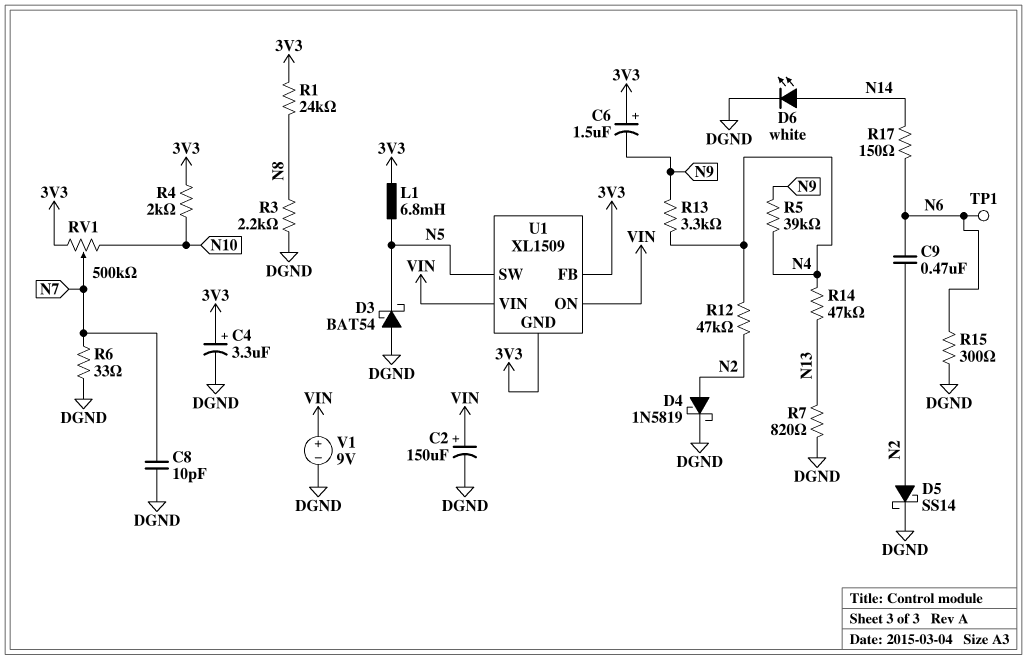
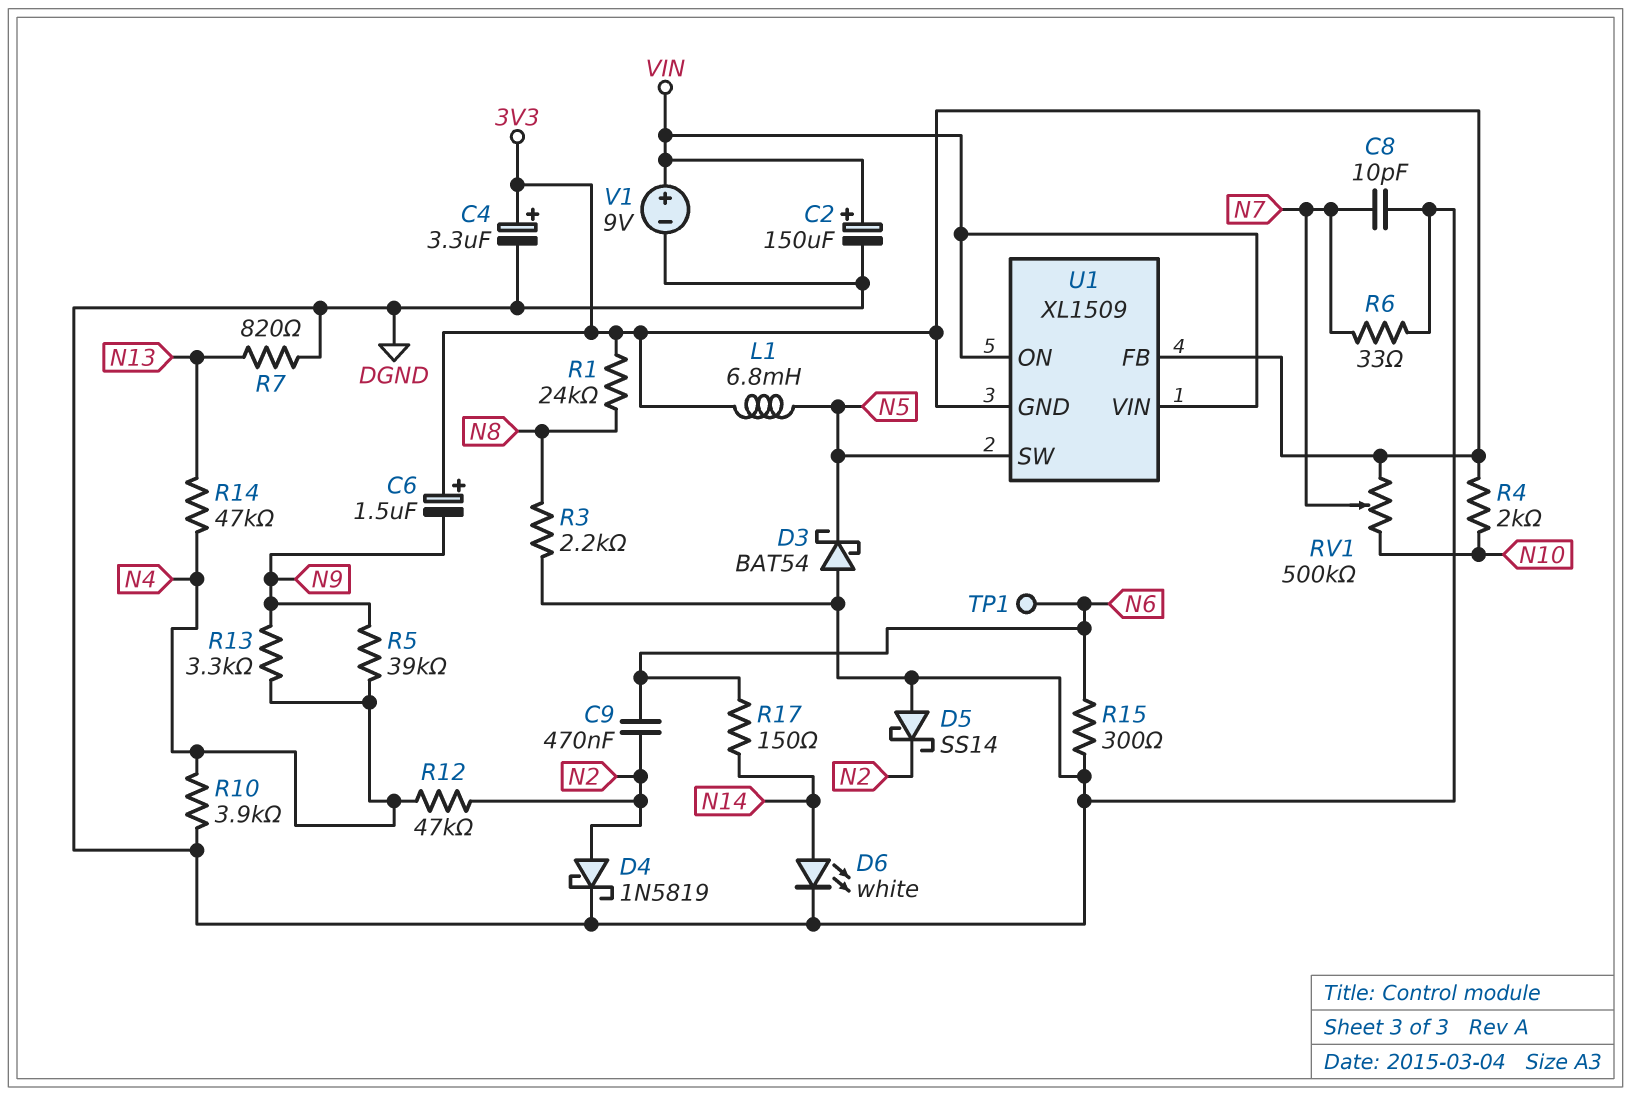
D5: schottky SS14 (A N2, K DGND) -> schottky SS14 (A DGND, K N2)
R10: none -> 3.9k (DGND, N4)

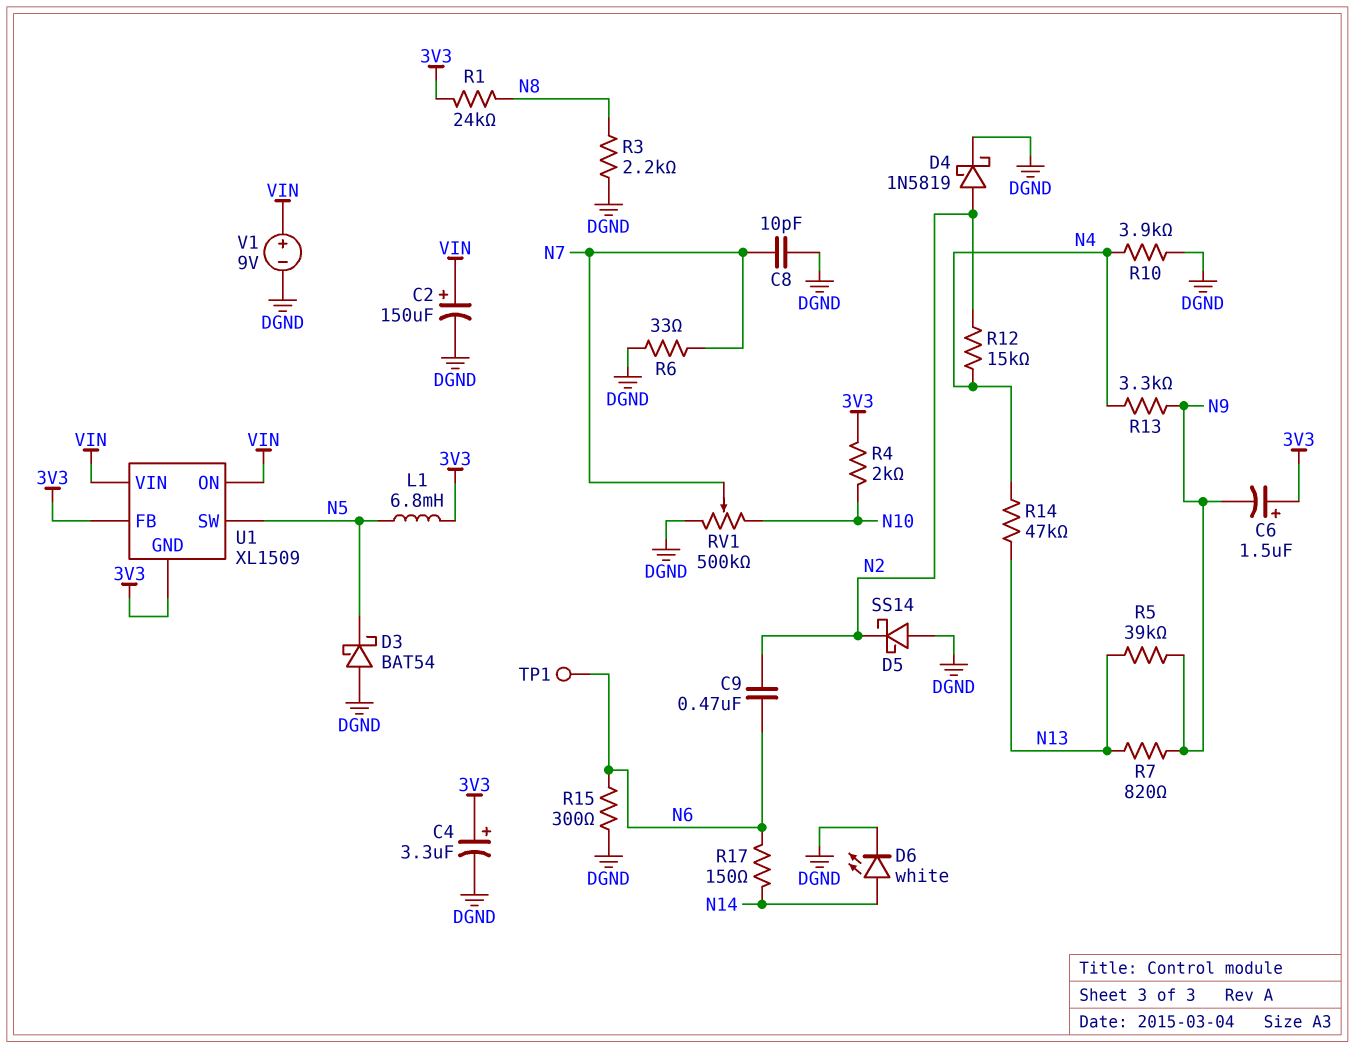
R5: 39k (N4, N9) -> 39k (N9, N13)
R7: 820 (DGND, N13) -> 820 (N9, N13)
R12: 47k (N2, N4) -> 15k (N2, N4)
RV1: 500k (3V3, N10, wiper N7) -> 500k (DGND, N10, wiper N7)

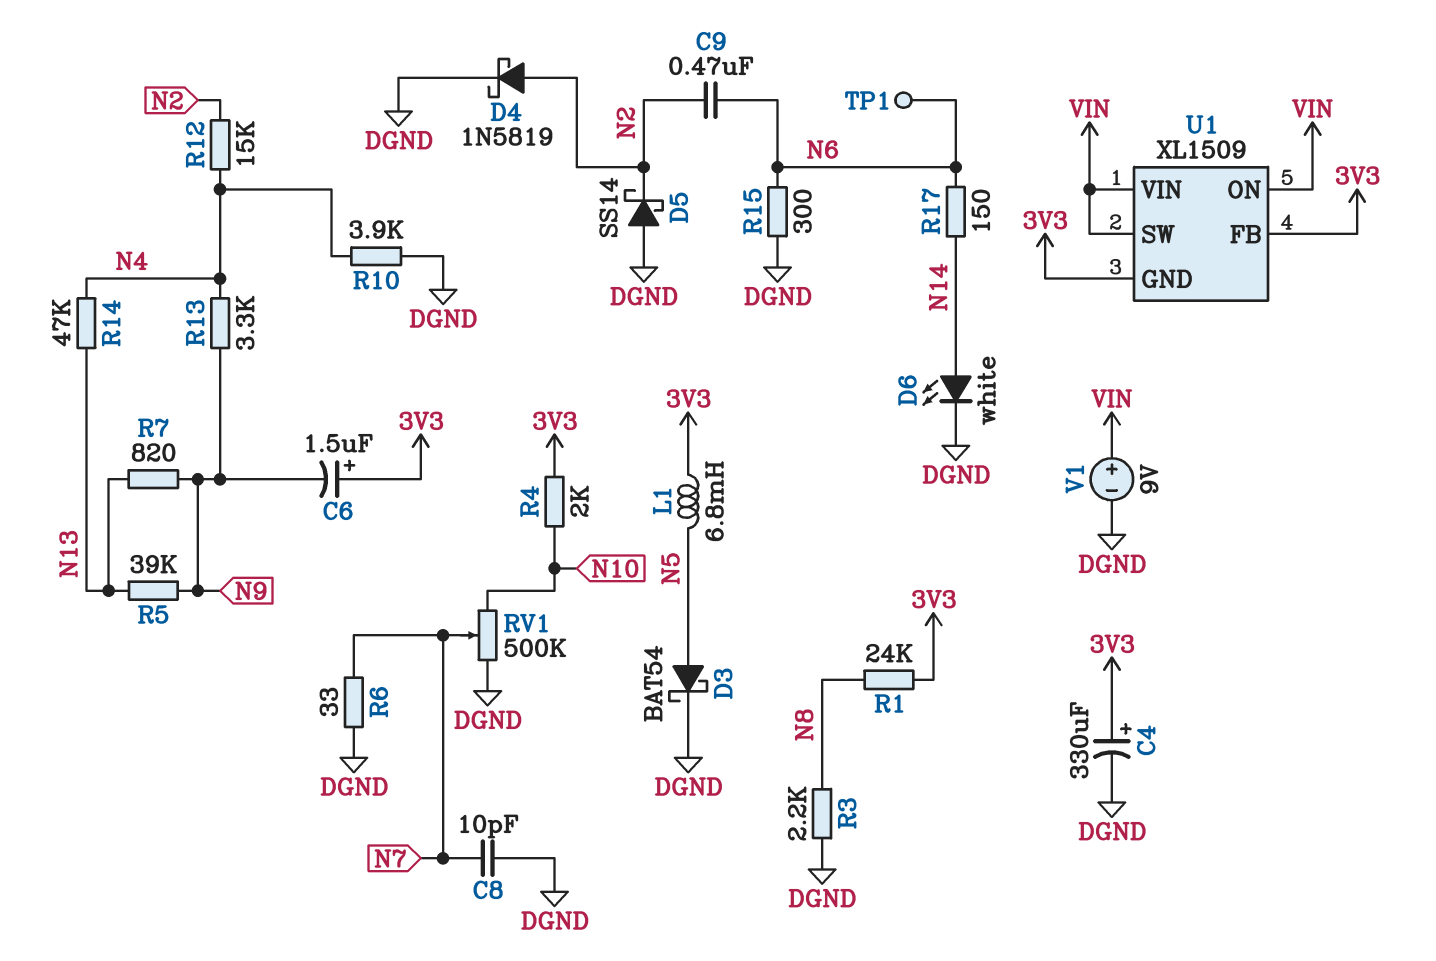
C2: 150uF (plus VIN, minus DGND) -> none
C4: 3.3uF (plus 3V3, minus DGND) -> 330uF (plus 3V3, minus DGND)
D3: schottky BAT54 (A DGND, K N5) -> schottky BAT54 (A N5, K DGND)
U1 pin SW: N5 -> VIN

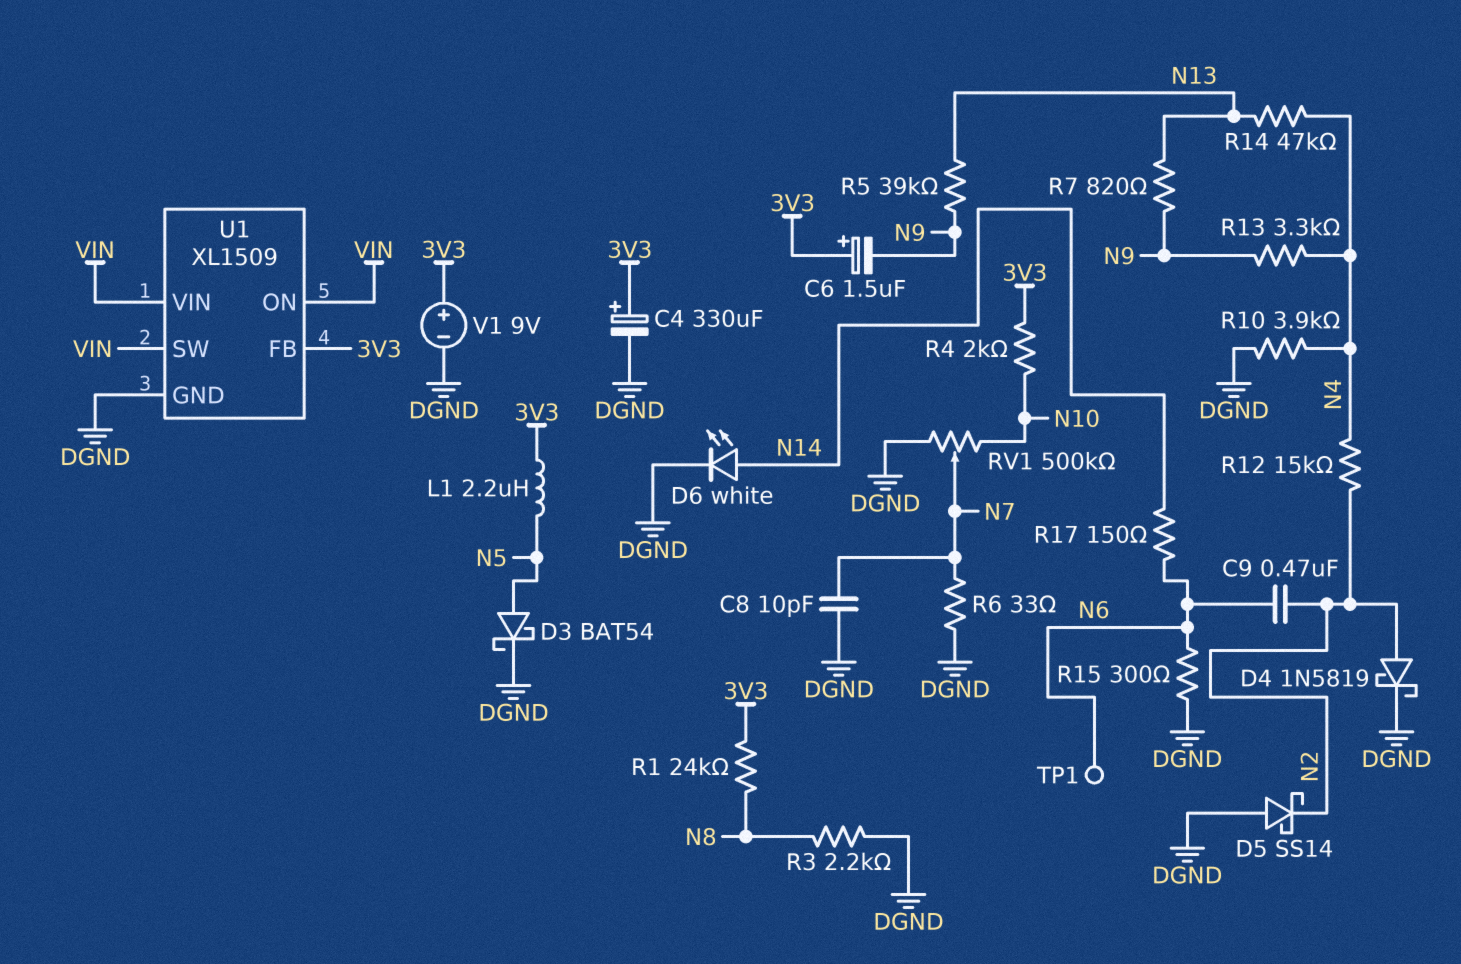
L1: 6.8mH (3V3, N5) -> 2.2uH (3V3, N5)
U1 pin GND: 3V3 -> DGND
V1: 9V (plus VIN, minus DGND) -> 9V (plus 3V3, minus DGND)

